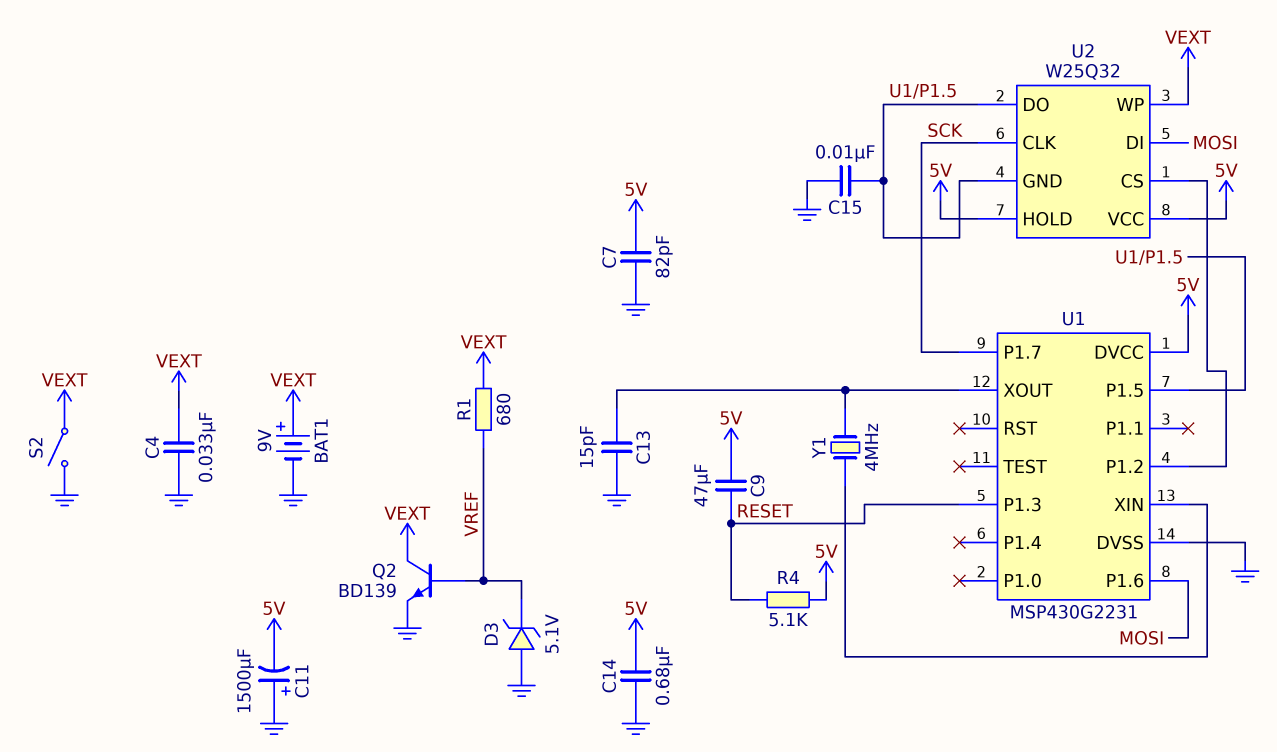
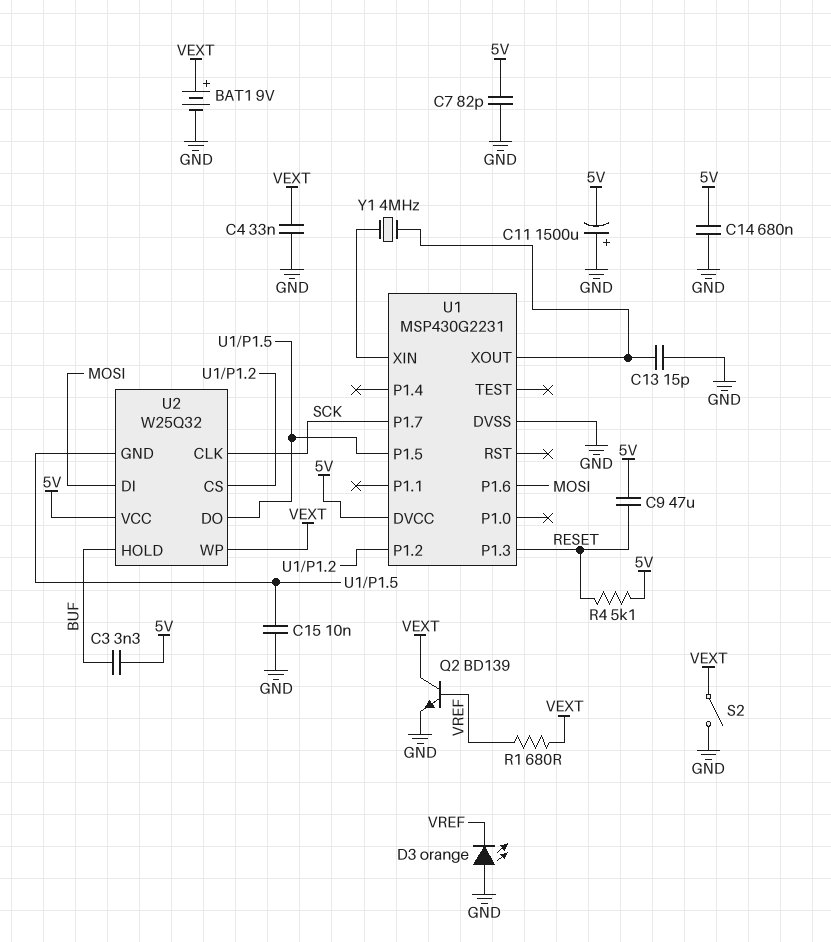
C3: none -> 3.3nF (5V, BUF)
D3: zener 5.1V (A GND, K VREF) -> LED orange (A GND, K VREF)
U2 pin HOLD: 5V -> BUF

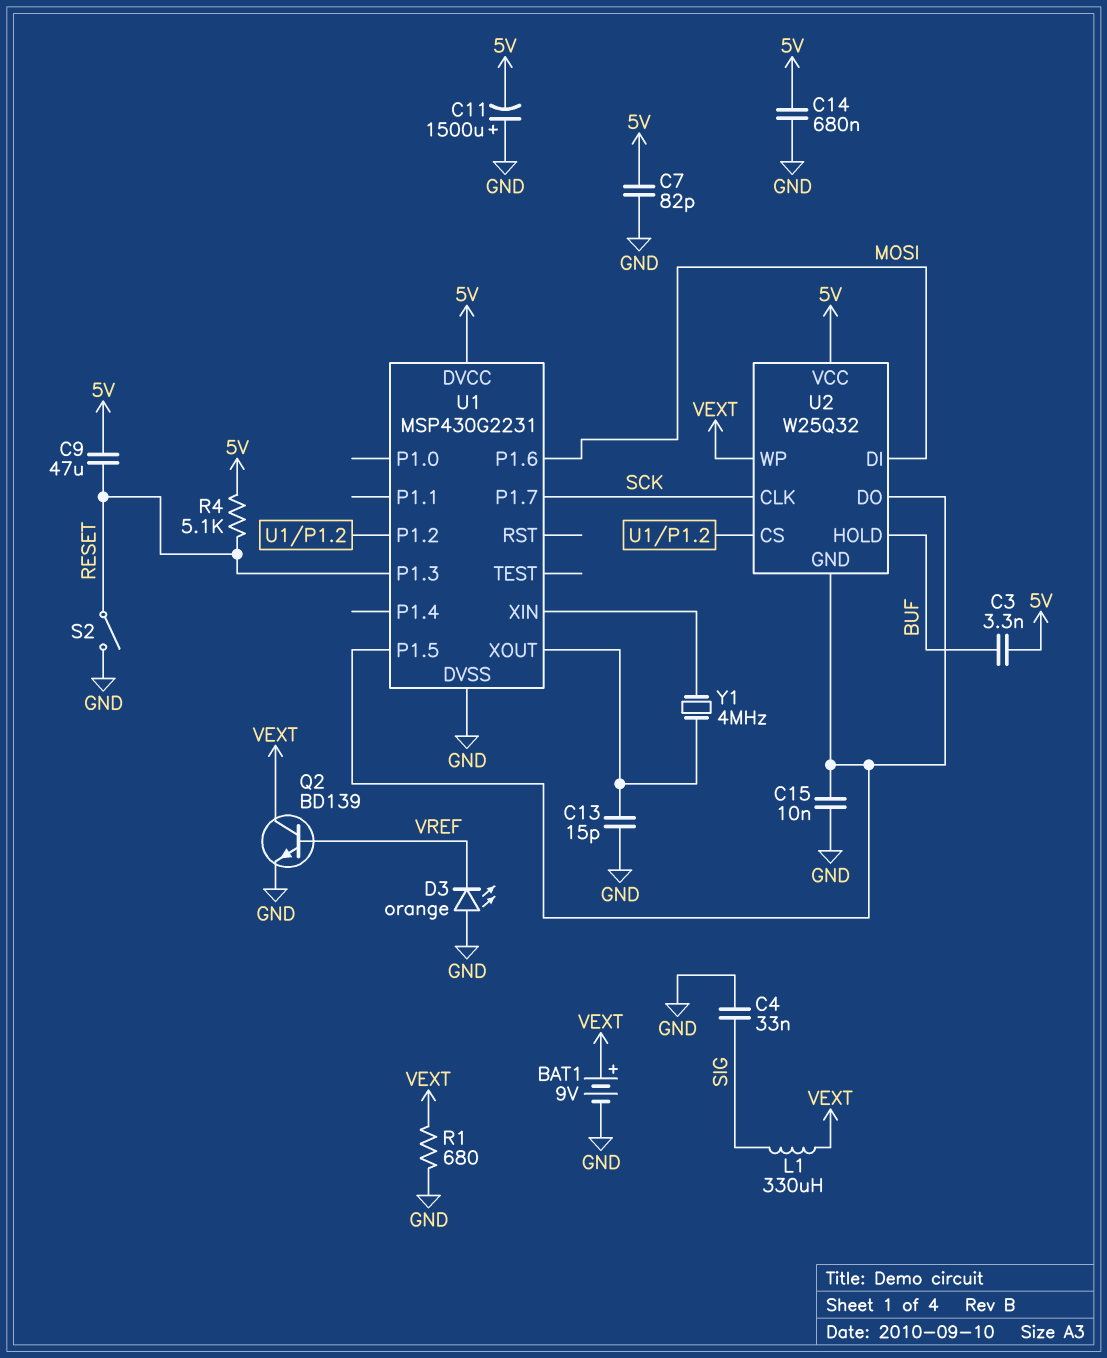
C4: 33nF (GND, VEXT) -> 33nF (GND, SIG)
L1: none -> 330uH (SIG, VEXT)
R1: 680 (VEXT, VREF) -> 680 (GND, VEXT)
S2: switch (GND, VEXT) -> switch (GND, RESET)

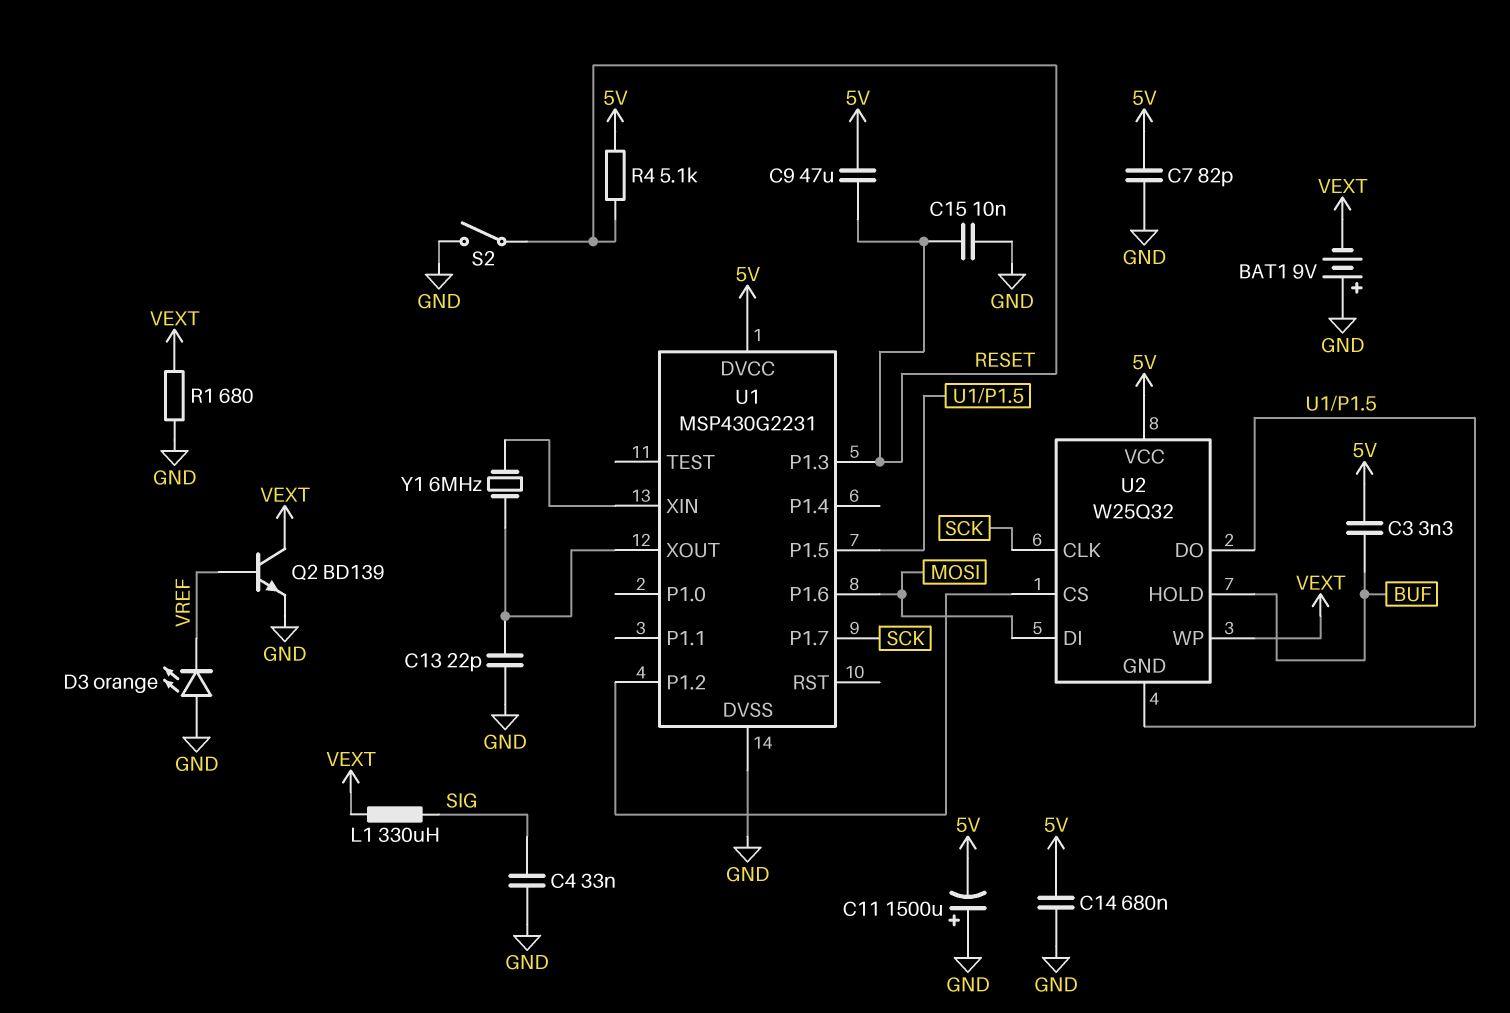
BAT1: 9V (plus VEXT, minus GND) -> 9V (plus GND, minus VEXT)
C13: 15pF (GND, U1/XOUT) -> 22pF (GND, U1/XOUT)
C15: 10nF (GND, U1/P1.5) -> 10nF (GND, RESET)
Y1: 4MHz (U1/XIN, U1/XOUT) -> 6MHz (U1/XIN, U1/XOUT)

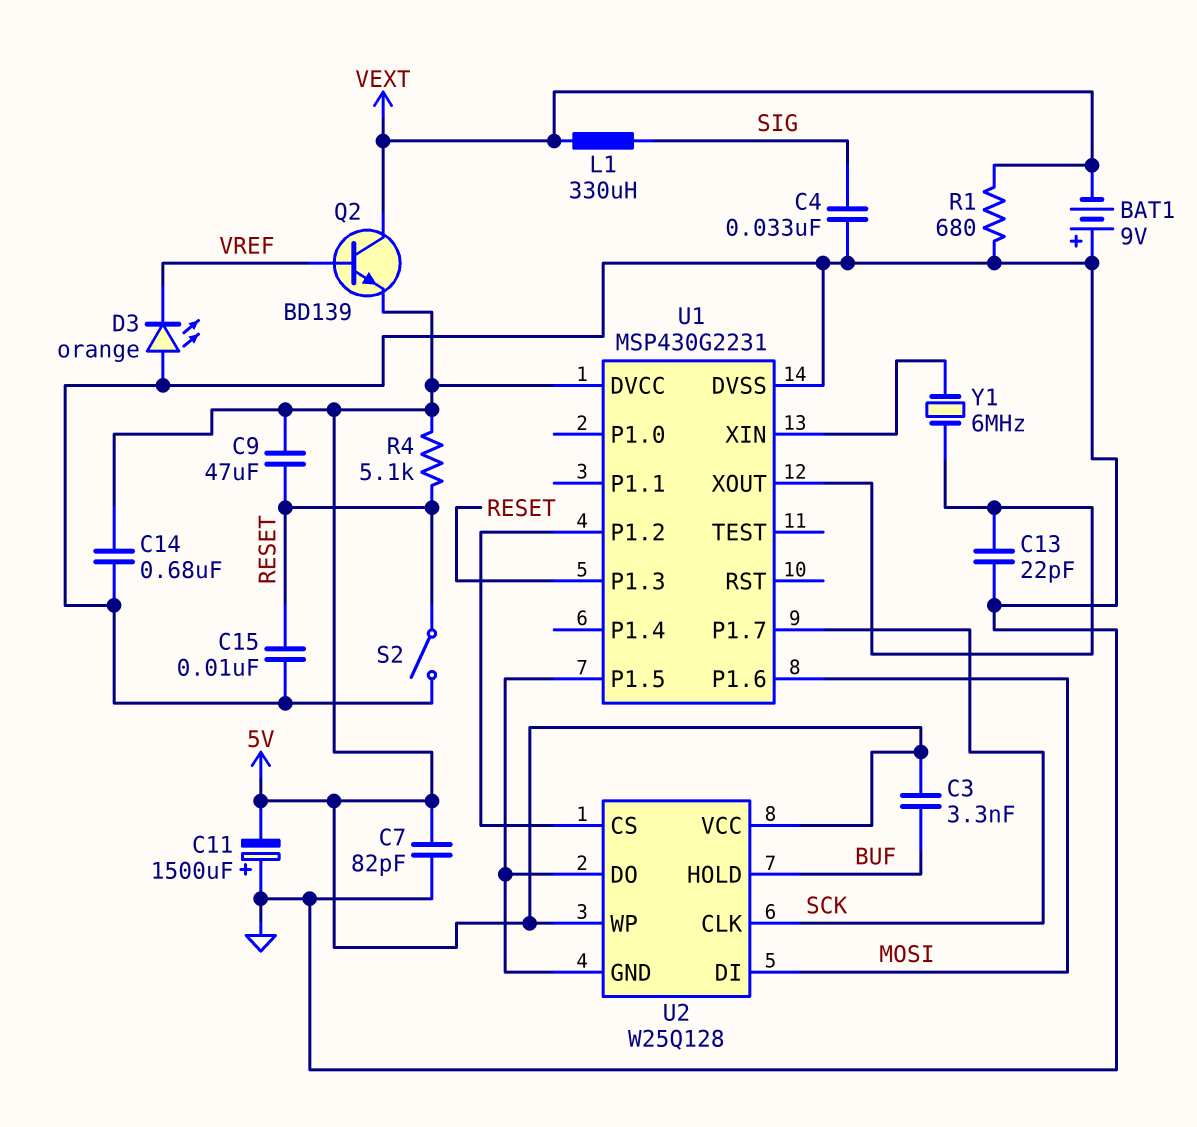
Q2: NPN BD139 (B VREF, C VEXT, E GND) -> NPN BD139 (B VREF, C VEXT, E 5V)
U2: W25Q32 -> W25Q128
U2 pin WP: VEXT -> 5V

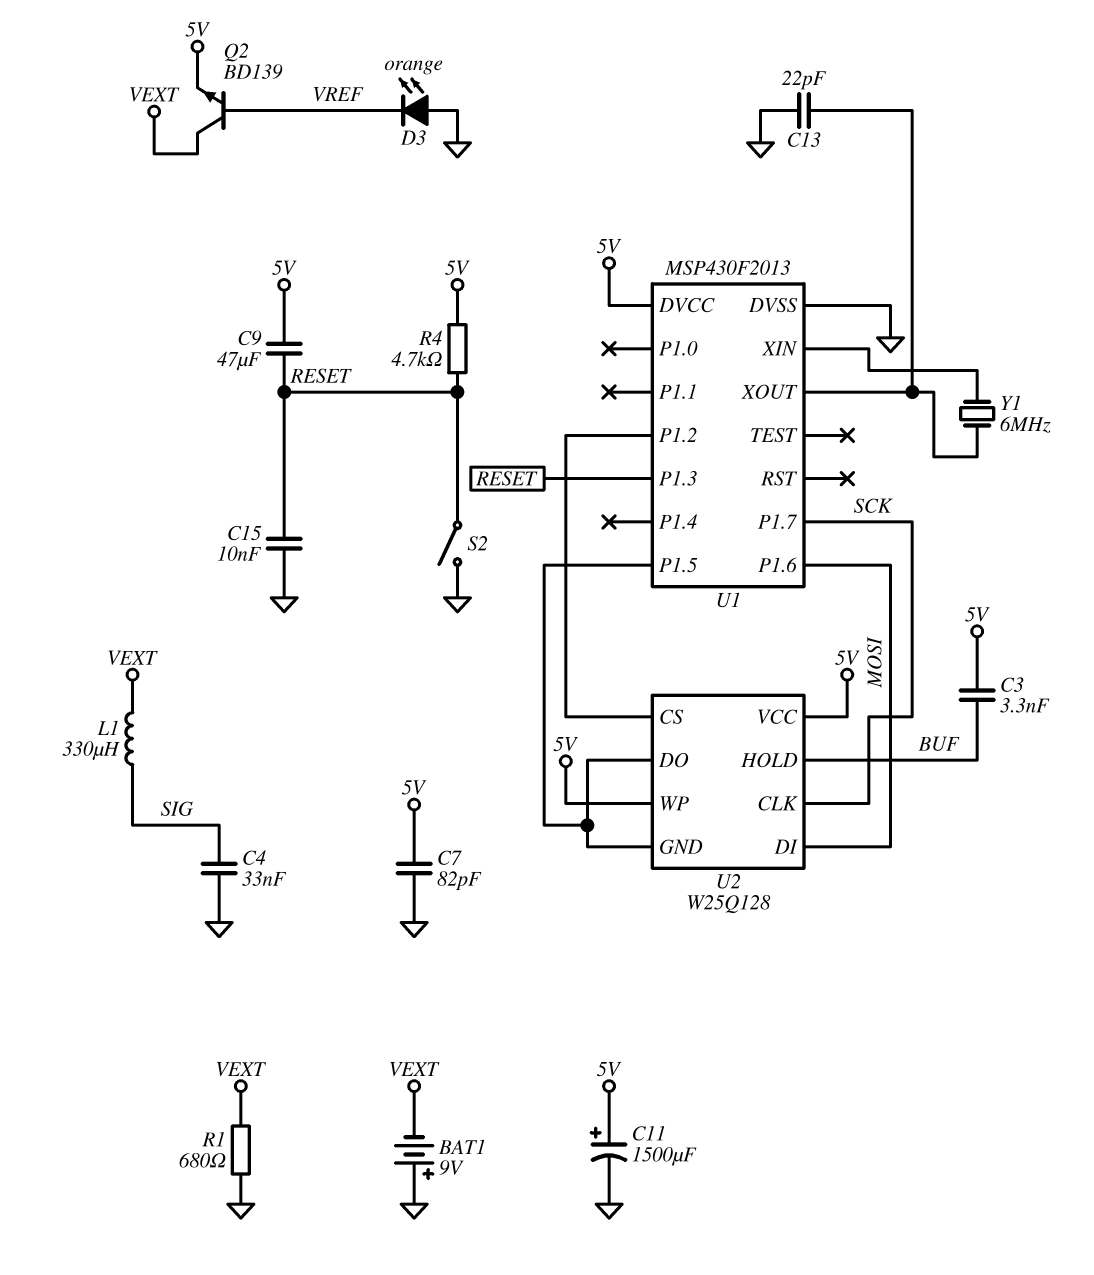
C11: 1500uF (plus GND, minus 5V) -> 1500uF (plus 5V, minus GND)
C14: 680nF (5V, GND) -> none
R4: 5.1k (5V, RESET) -> 4.7k (5V, RESET)
U1: MSP430G2231 -> MSP430F2013

